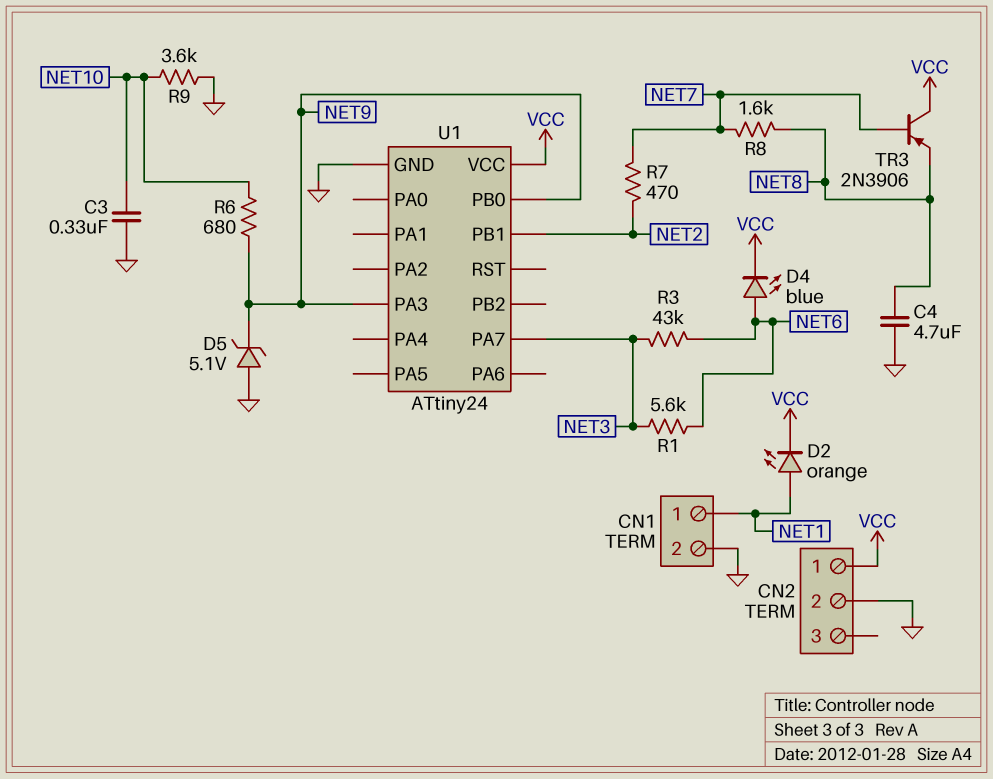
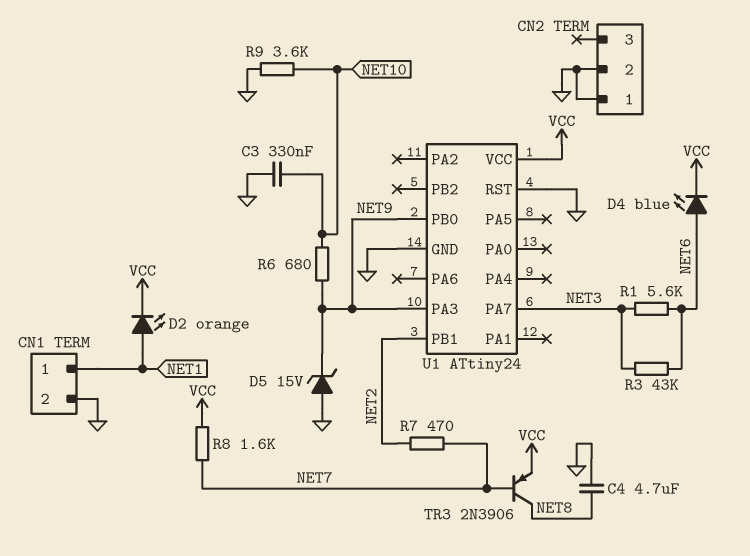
CN2 pin 1: VCC -> GND
D5: zener 5.1V (A GND, K NET9) -> zener 15V (A GND, K NET9)
R8: 1.6k (NET7, NET8) -> 1.6k (NET7, VCC)
TR3: PNP 2N3906 (B NET7, C VCC, E NET8) -> PNP 2N3906 (B NET7, C NET8, E VCC)
U1 pin RST: none -> GND

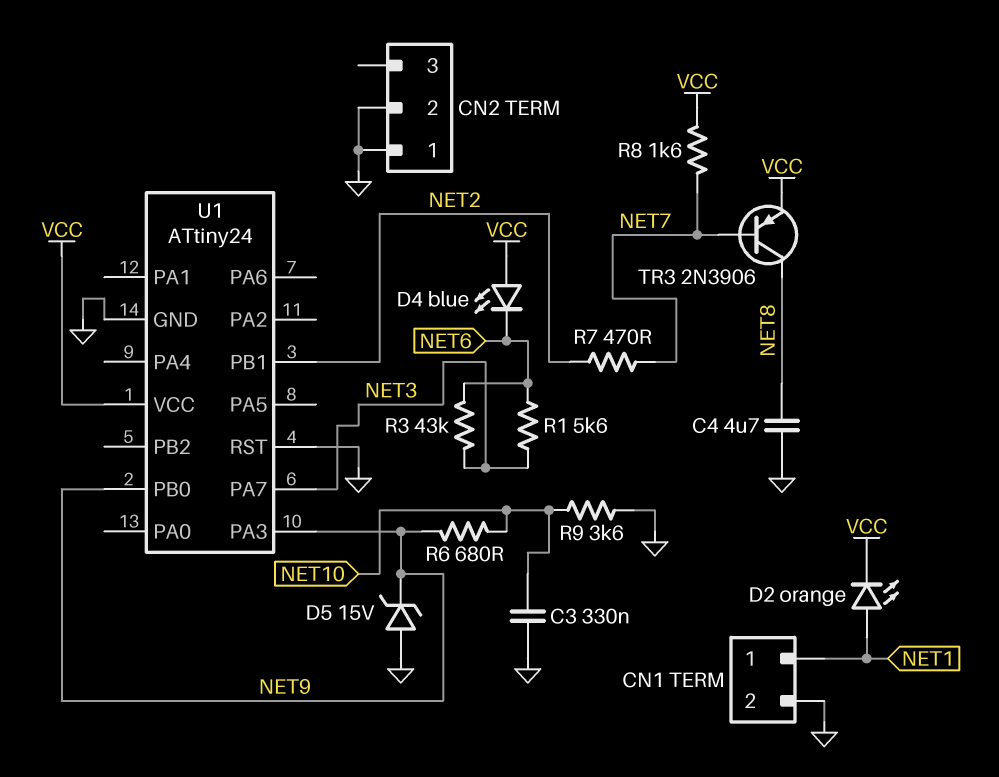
D4: LED blue (A NET6, K VCC) -> LED blue (A VCC, K NET6)

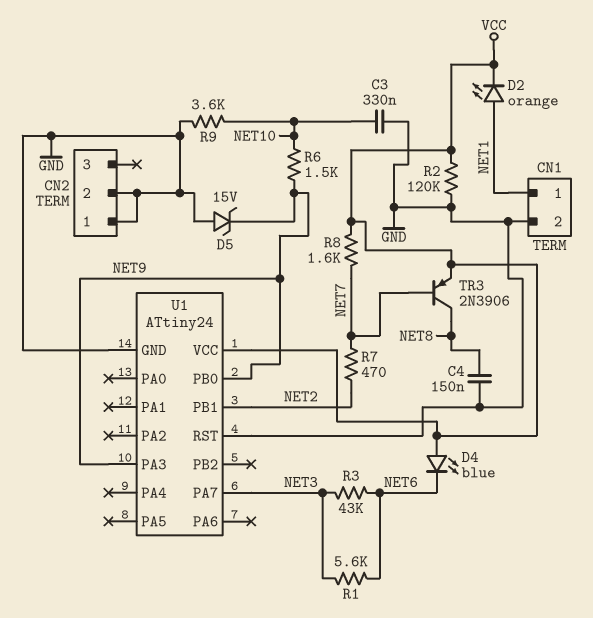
C4: 4.7uF (GND, NET8) -> 150nF (GND, NET8)
R2: none -> 120k (GND, VCC)
R6: 680 (NET9, NET10) -> 1.5k (NET9, NET10)

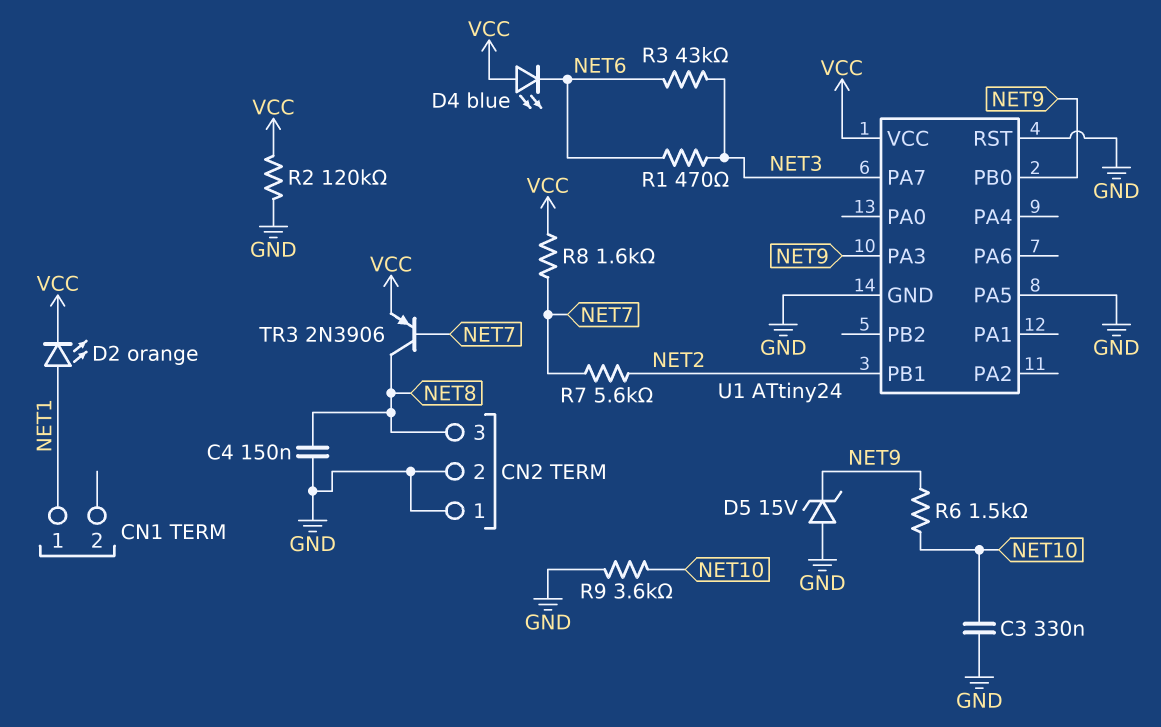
CN1 pin 2: GND -> none
CN2 pin 3: none -> NET8
R1: 5.6k (NET3, NET6) -> 470 (NET3, NET6)
R7: 470 (NET2, NET7) -> 5.6k (NET2, NET7)
U1 pin PA5: none -> GND

